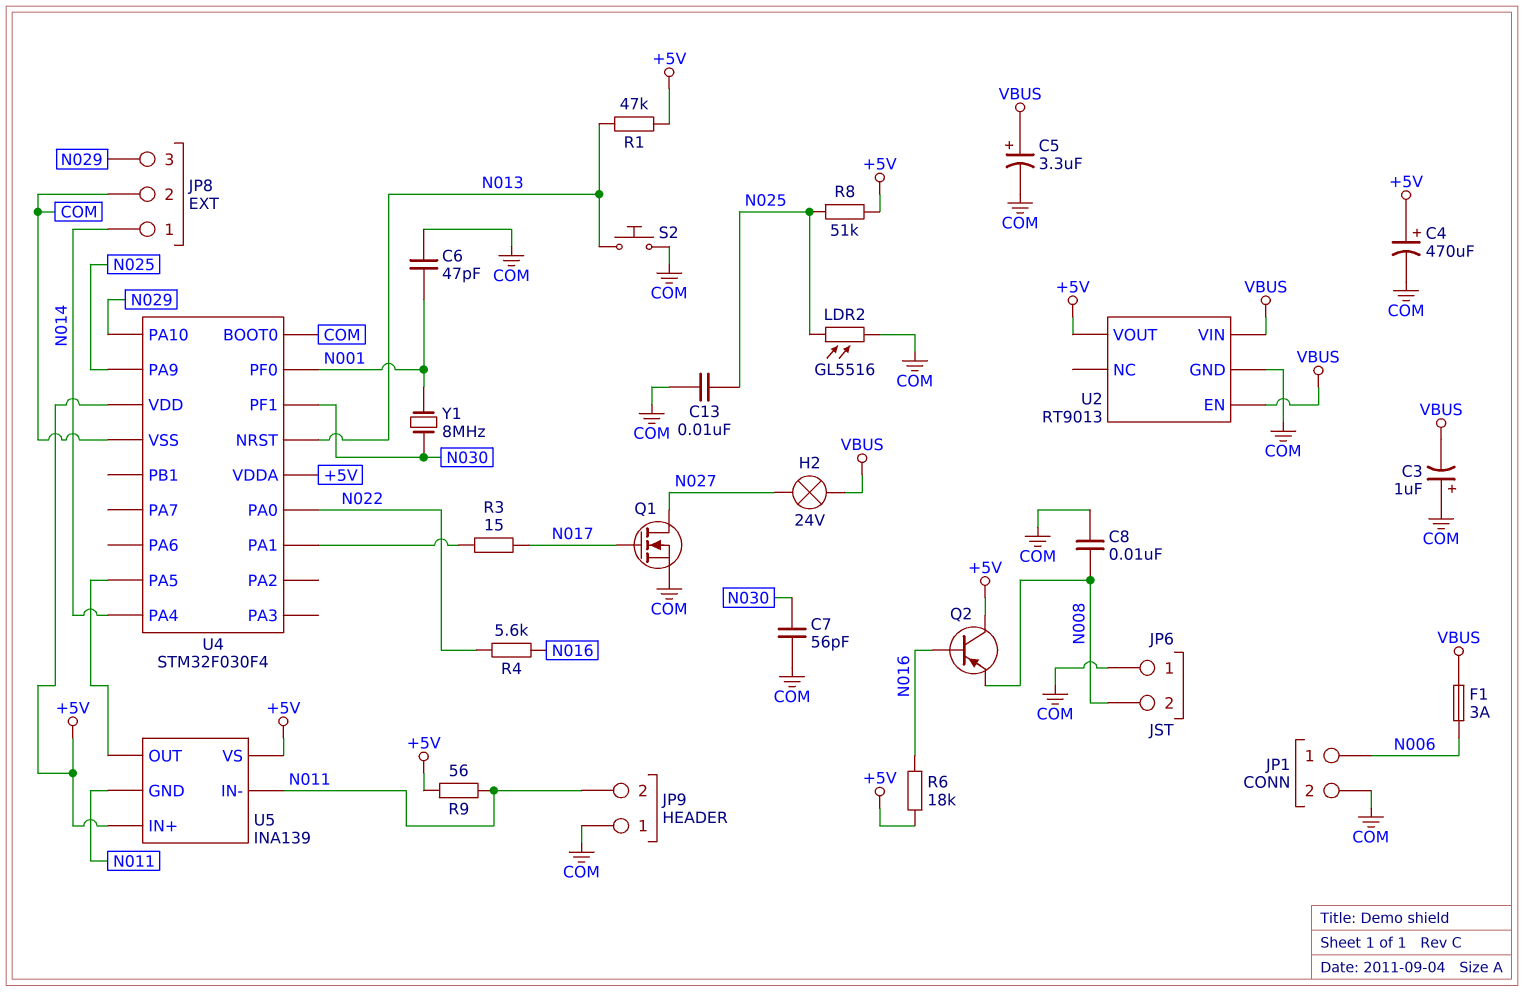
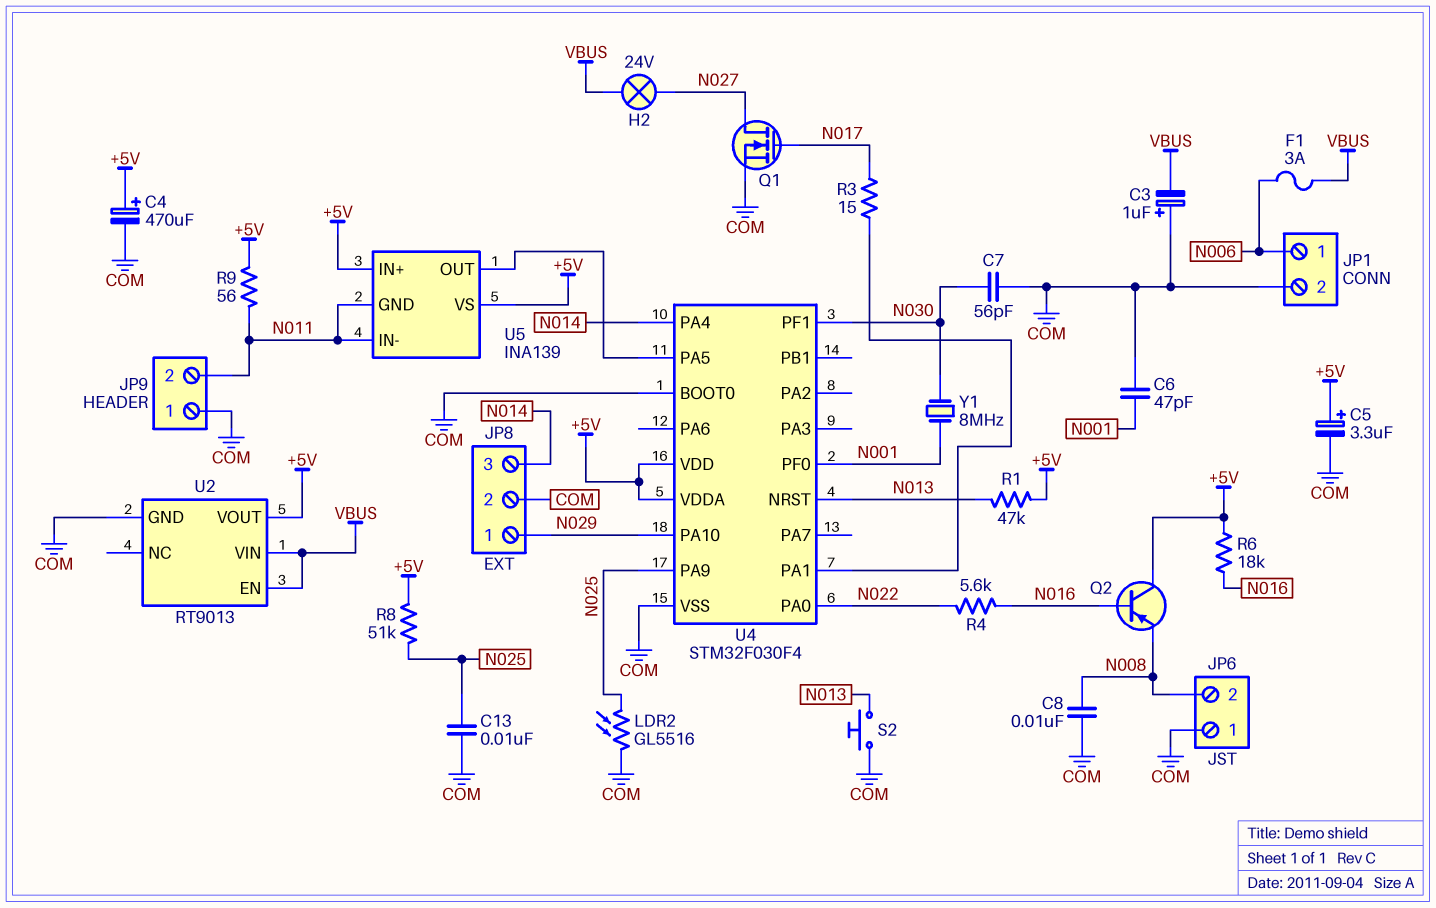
C5: 3.3uF (plus VBUS, minus COM) -> 3.3uF (plus +5V, minus COM)
JP8 pin 1: N014 -> N029
JP8 pin 3: N029 -> N014

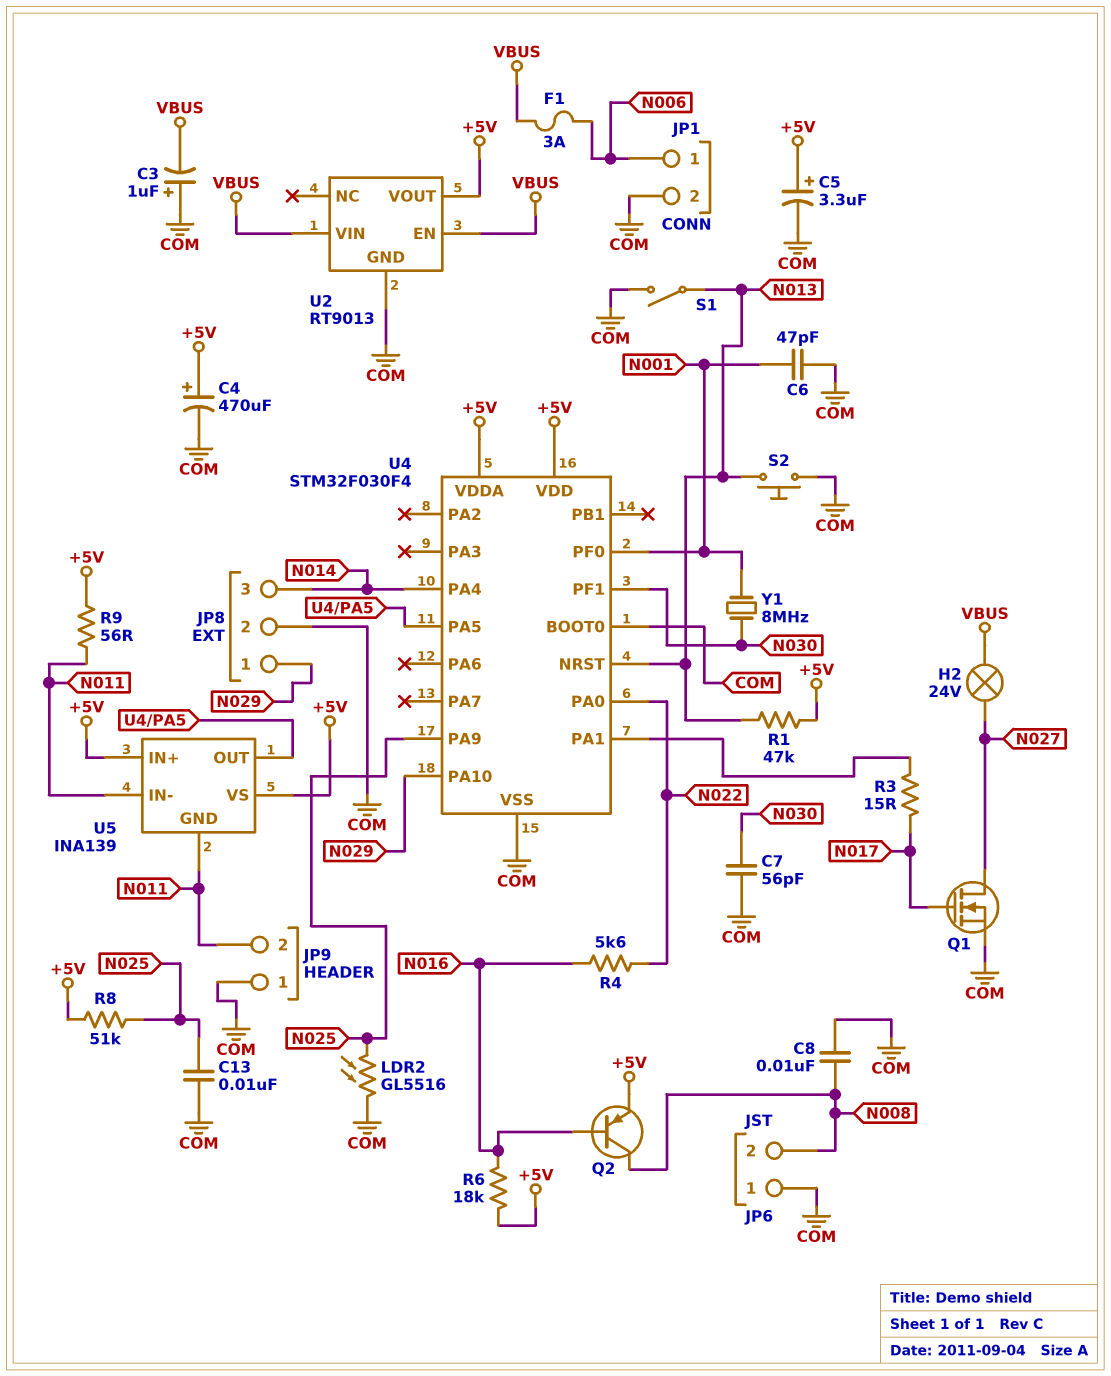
Q2: PNP (B N016, C +5V, E N008) -> PNP (B N016, C N008, E +5V)
S1: none -> switch (COM, N013)

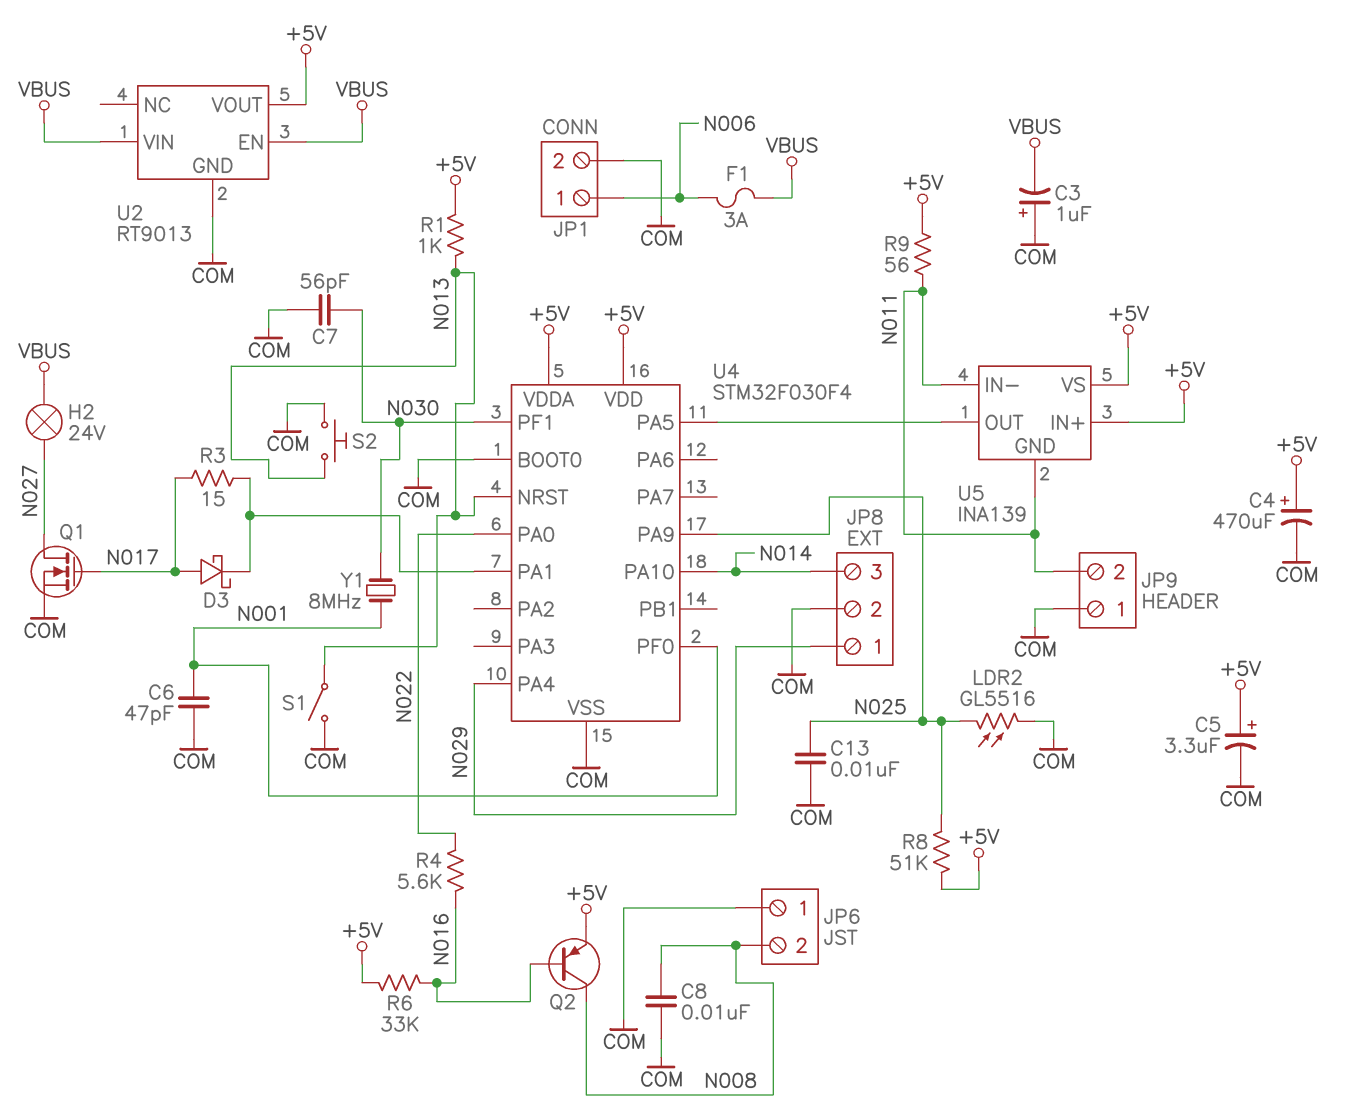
D3: none -> schottky (A N017, K U4/PA1)
R1: 47k (+5V, N013) -> 1k (+5V, N013)
R6: 18k (+5V, N016) -> 33k (+5V, N016)
U4 pin PA4: N014 -> N029
U4 pin PA10: N029 -> N014

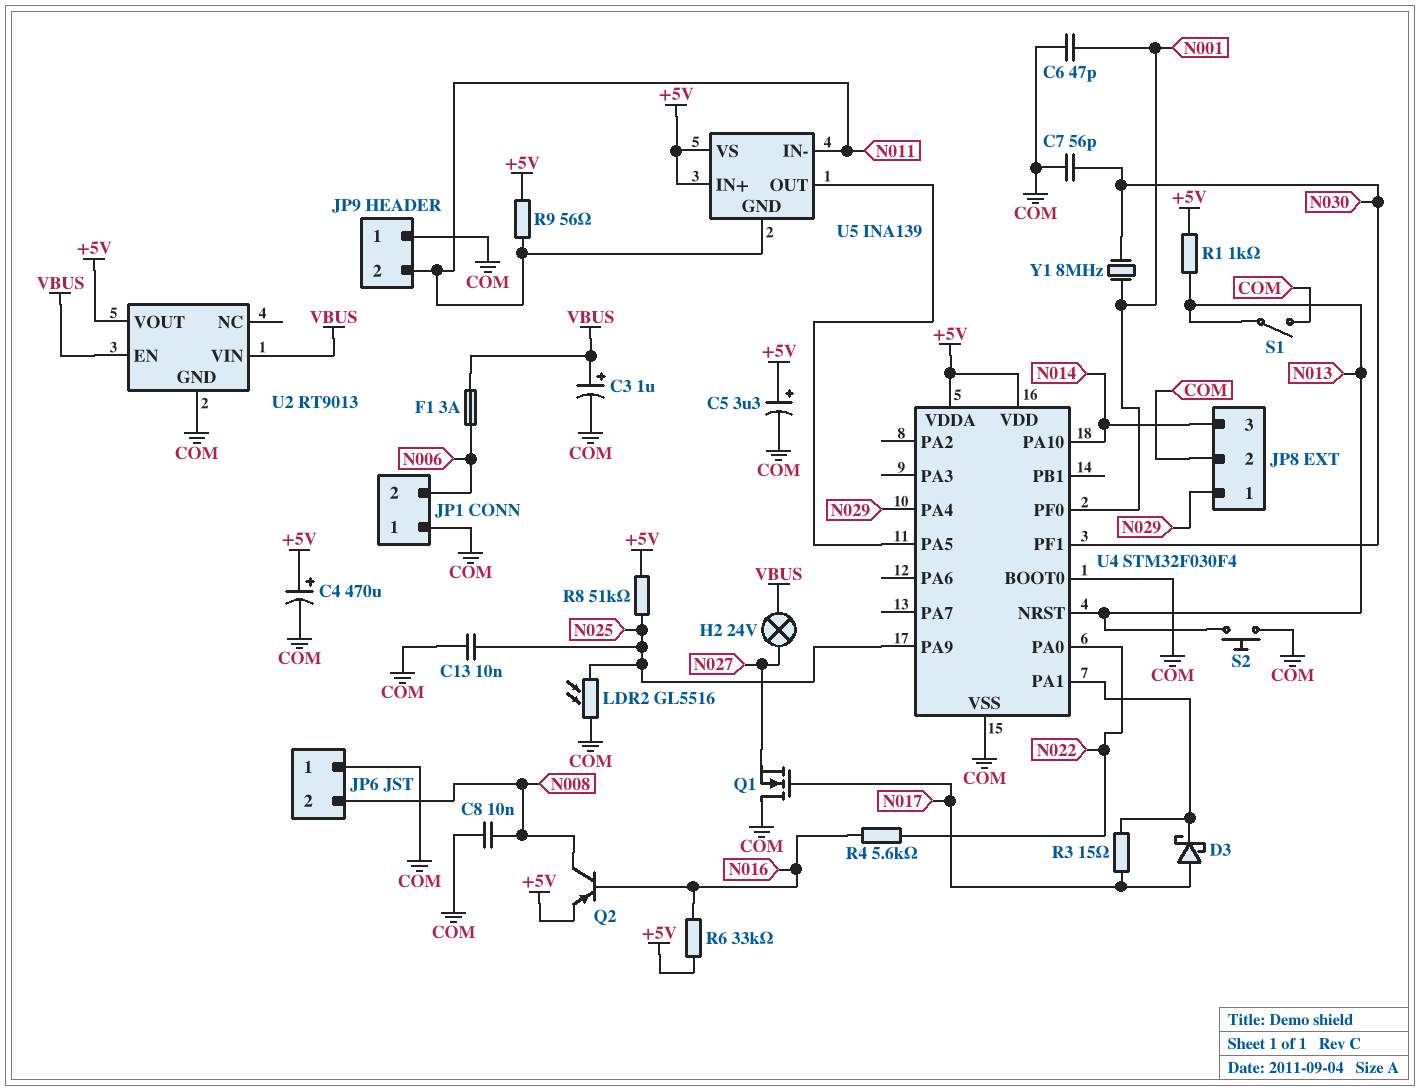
C3: 1uF (plus COM, minus VBUS) -> 1uF (plus VBUS, minus COM)
JP1 pin 1: N006 -> COM
JP1 pin 2: COM -> N006
Q1: NMOS (G N017, D N027, S COM) -> NMOS (G N017, D COM, S N027)

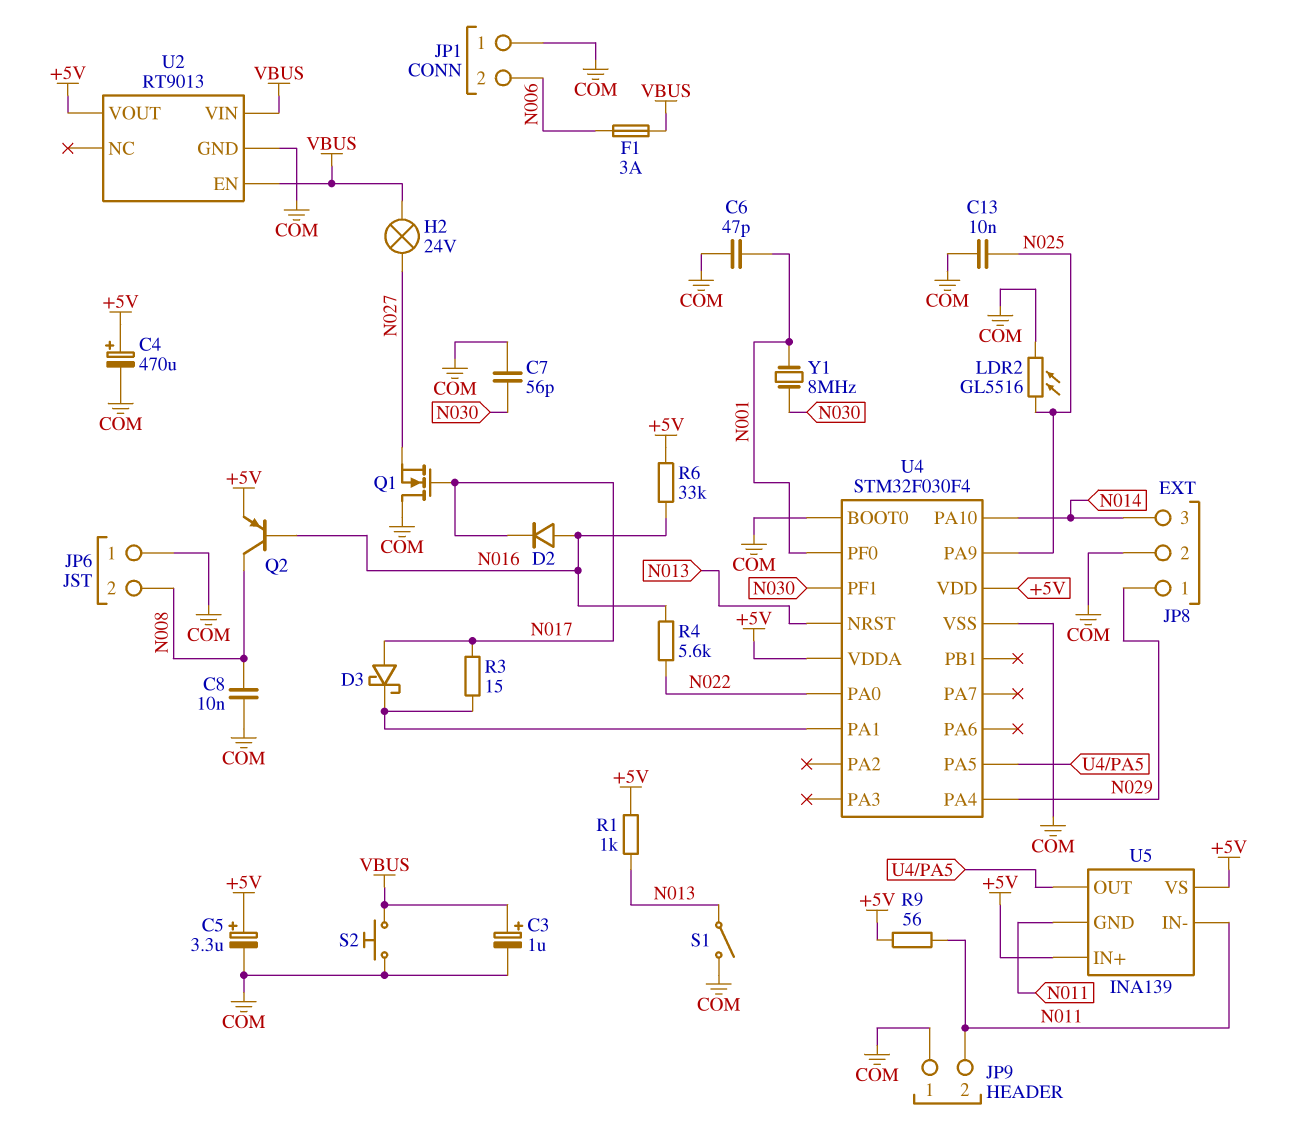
D2: none -> diode (A N016, K N017)
R8: 51k (+5V, N025) -> none
S2: button (COM, N013) -> button (COM, VBUS)

